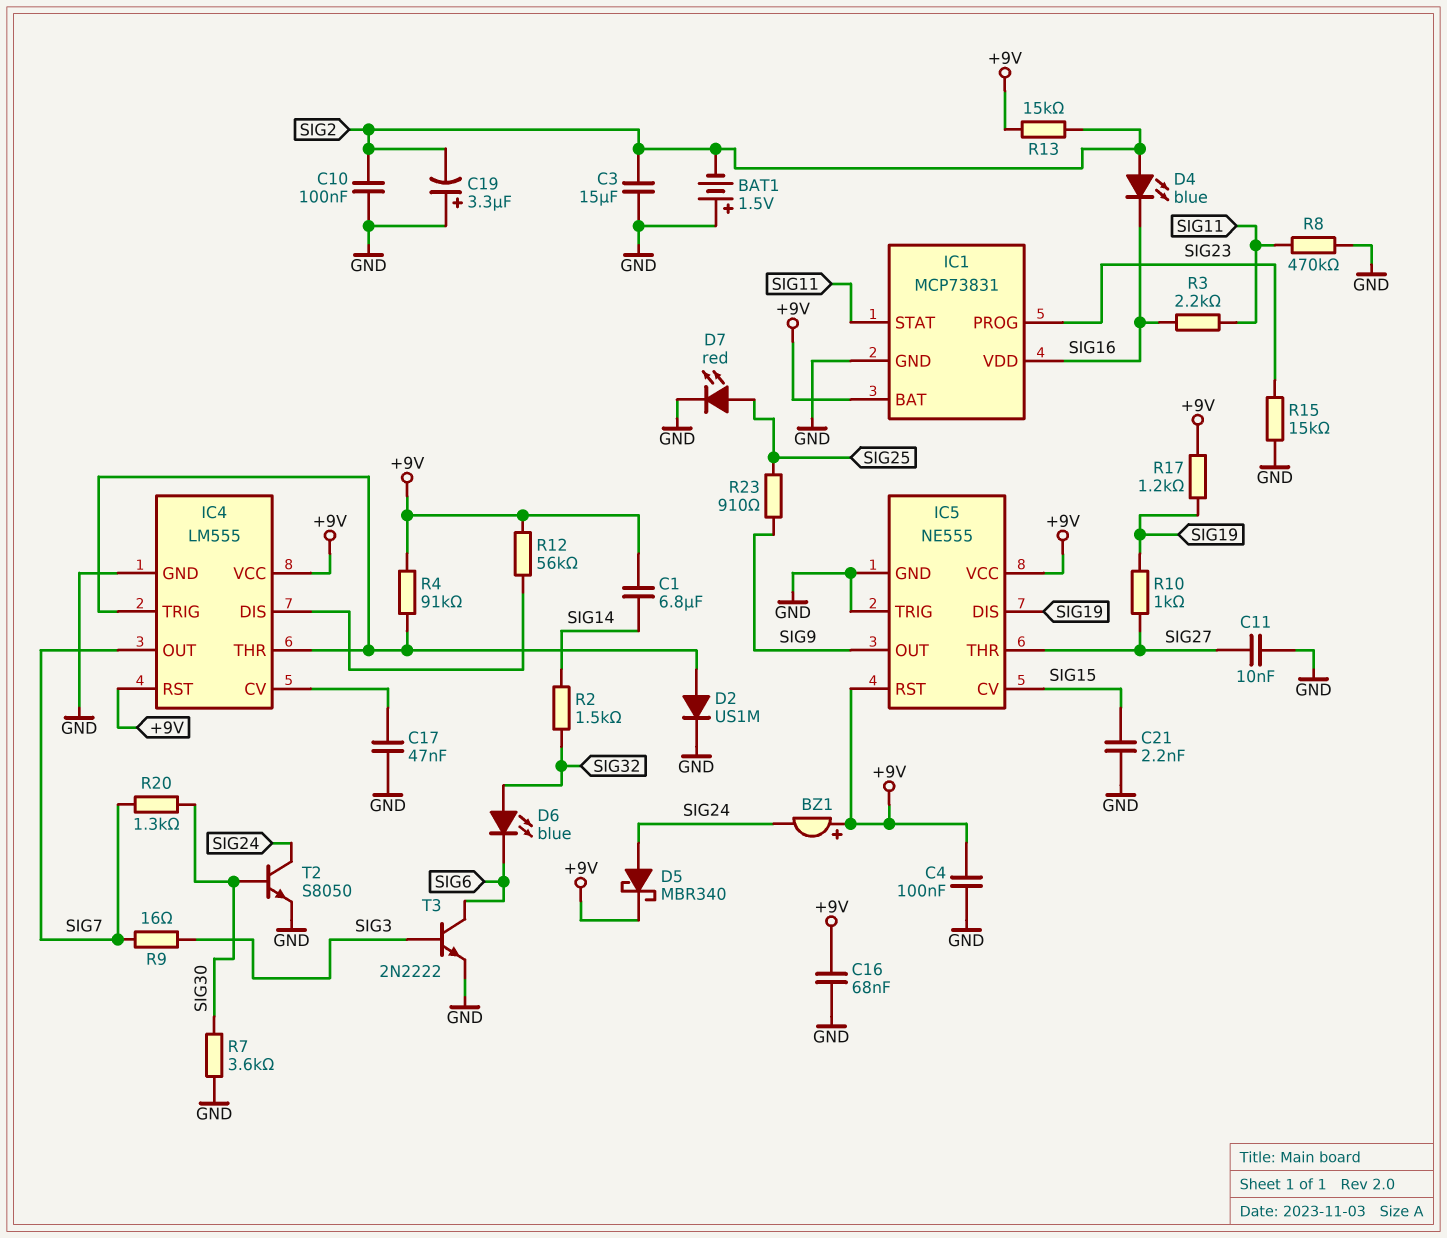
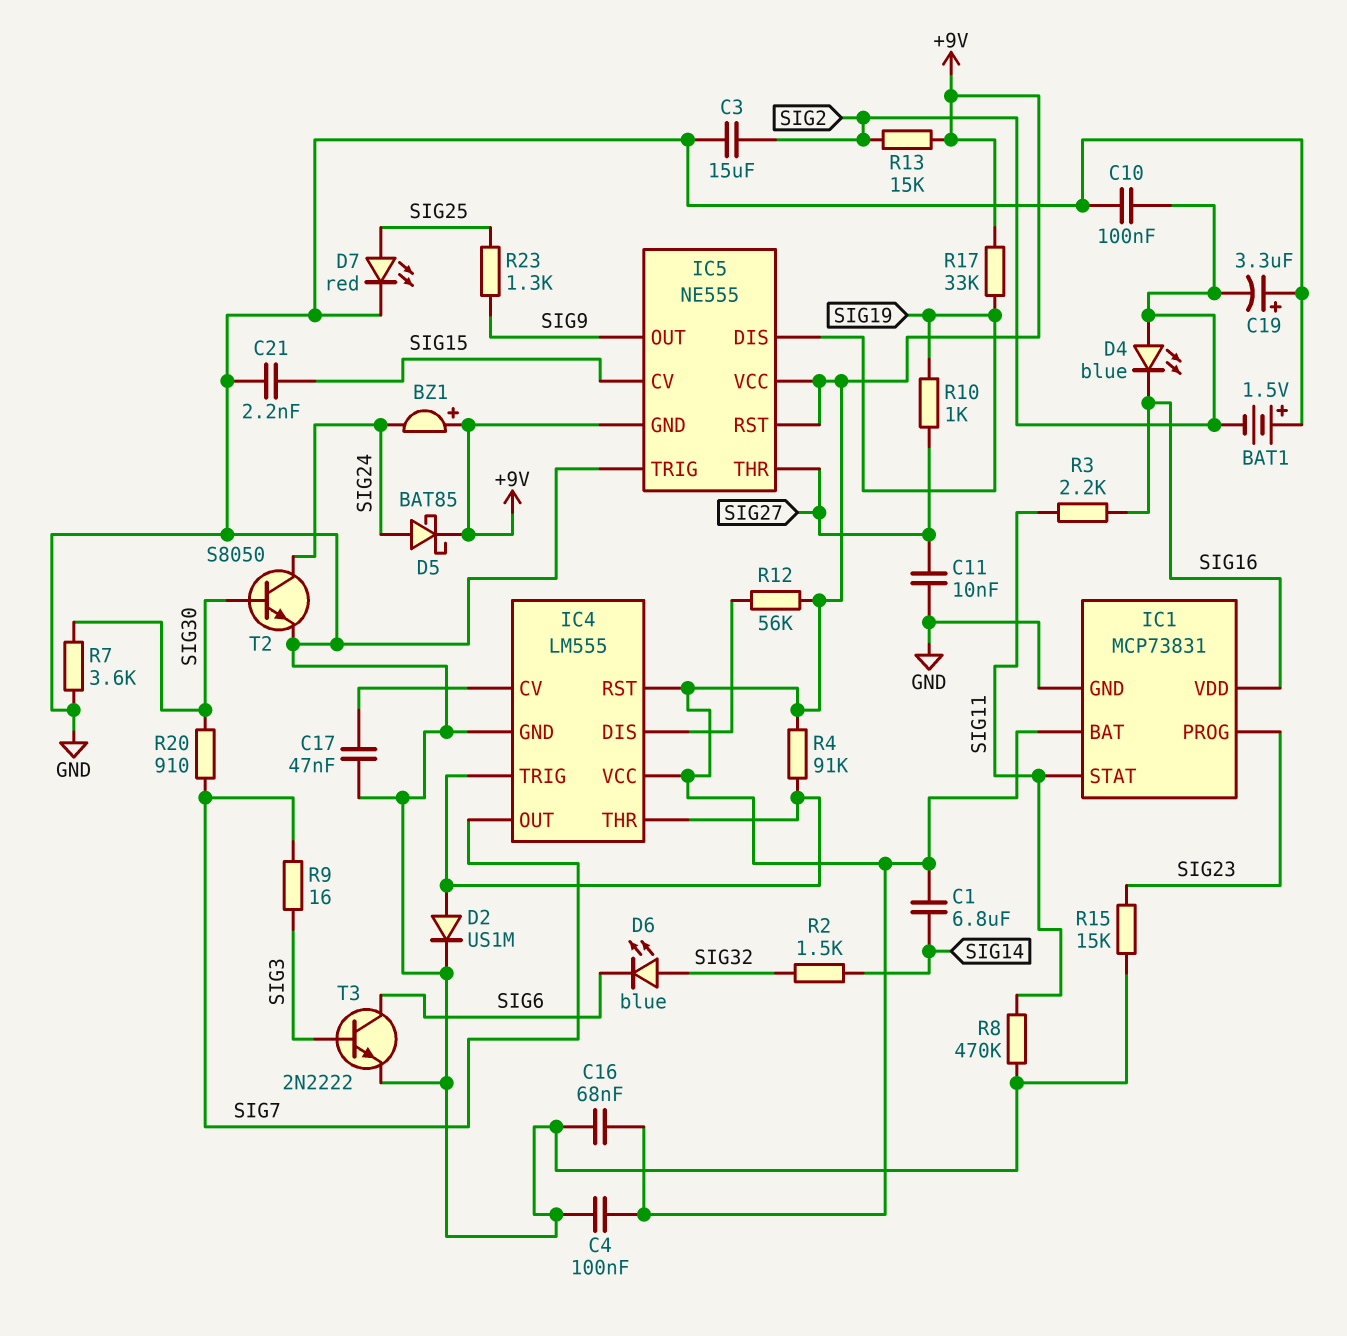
D5: schottky MBR340 (A SIG24, K +9V) -> schottky BAT85 (A SIG24, K +9V)
IC5 pin GND: GND -> +9V
R17: 1.2k (+9V, SIG19) -> 33k (+9V, SIG19)
R20: 1.3k (SIG7, SIG30) -> 910 (SIG7, SIG30)
R23: 910 (SIG9, SIG25) -> 1.3k (SIG9, SIG25)

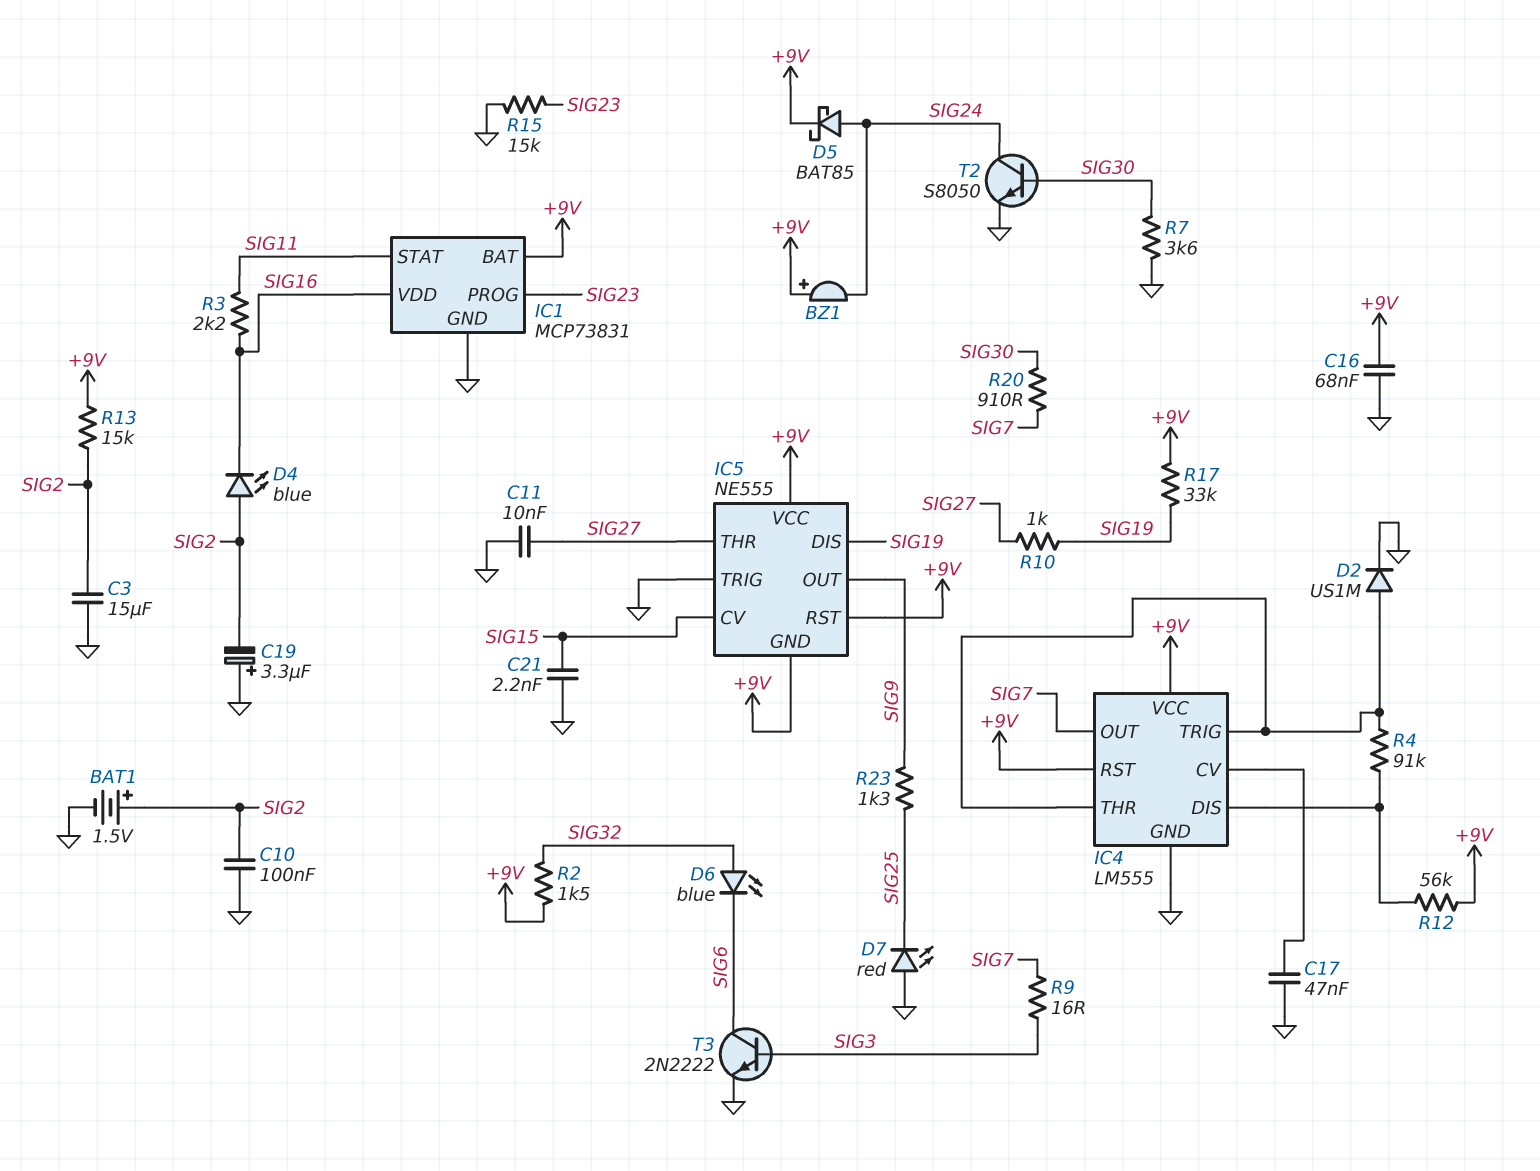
BAT1: 1.5V (plus GND, minus SIG2) -> 1.5V (plus SIG2, minus GND)
C1: 6.8uF (+9V, SIG14) -> none
C4: 100nF (+9V, GND) -> none
D7: LED red (A SIG25, K GND) -> LED red (A GND, K SIG25)
R2: 1.5k (SIG14, SIG32) -> 1.5k (+9V, SIG32)
R4: 91k (+9V, IC4/THR) -> 91k (IC4/DIS, IC4/THR)
R8: 470k (GND, SIG11) -> none

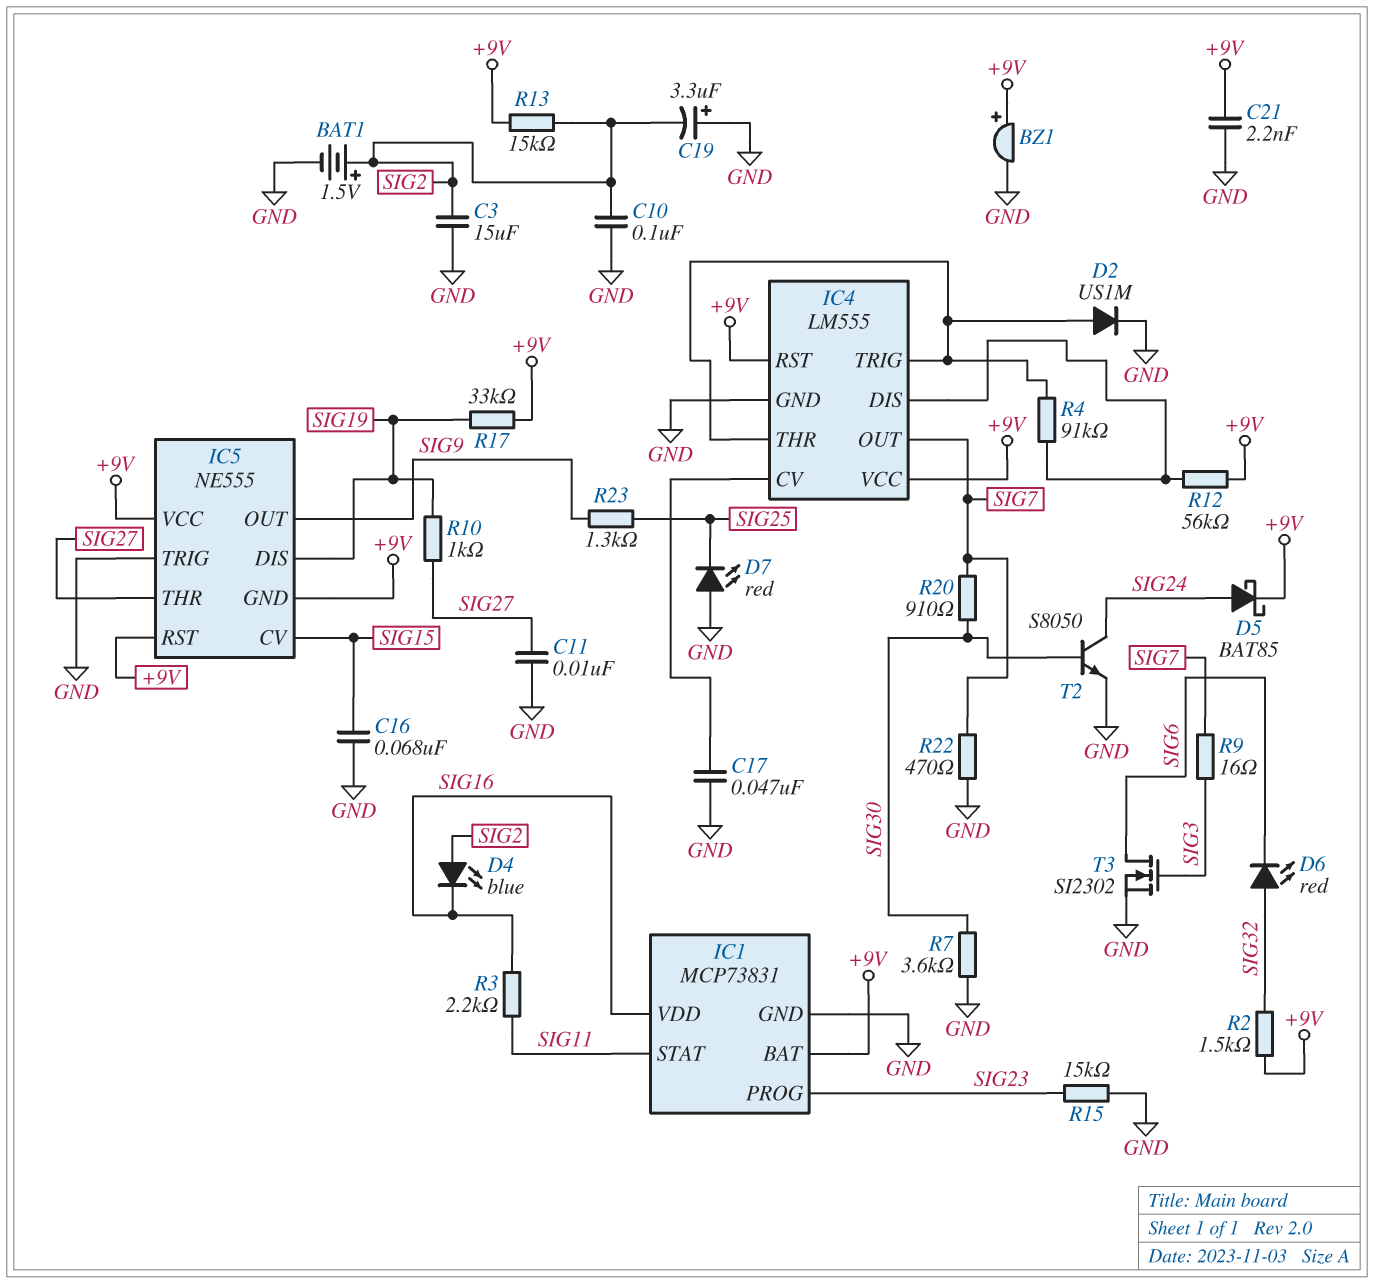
BZ1: buzzer (plus +9V, minus SIG24) -> buzzer (plus +9V, minus GND)
C16: 68nF (+9V, GND) -> 68nF (GND, SIG15)
C21: 2.2nF (GND, SIG15) -> 2.2nF (+9V, GND)
D6: LED blue (A SIG32, K SIG6) -> LED red (A SIG32, K SIG6)
R22: none -> 470 (GND, SIG7)
T3: NPN 2N2222 (B SIG3, C SIG6, E GND) -> NMOS SI2302 (G SIG3, D SIG6, S GND)

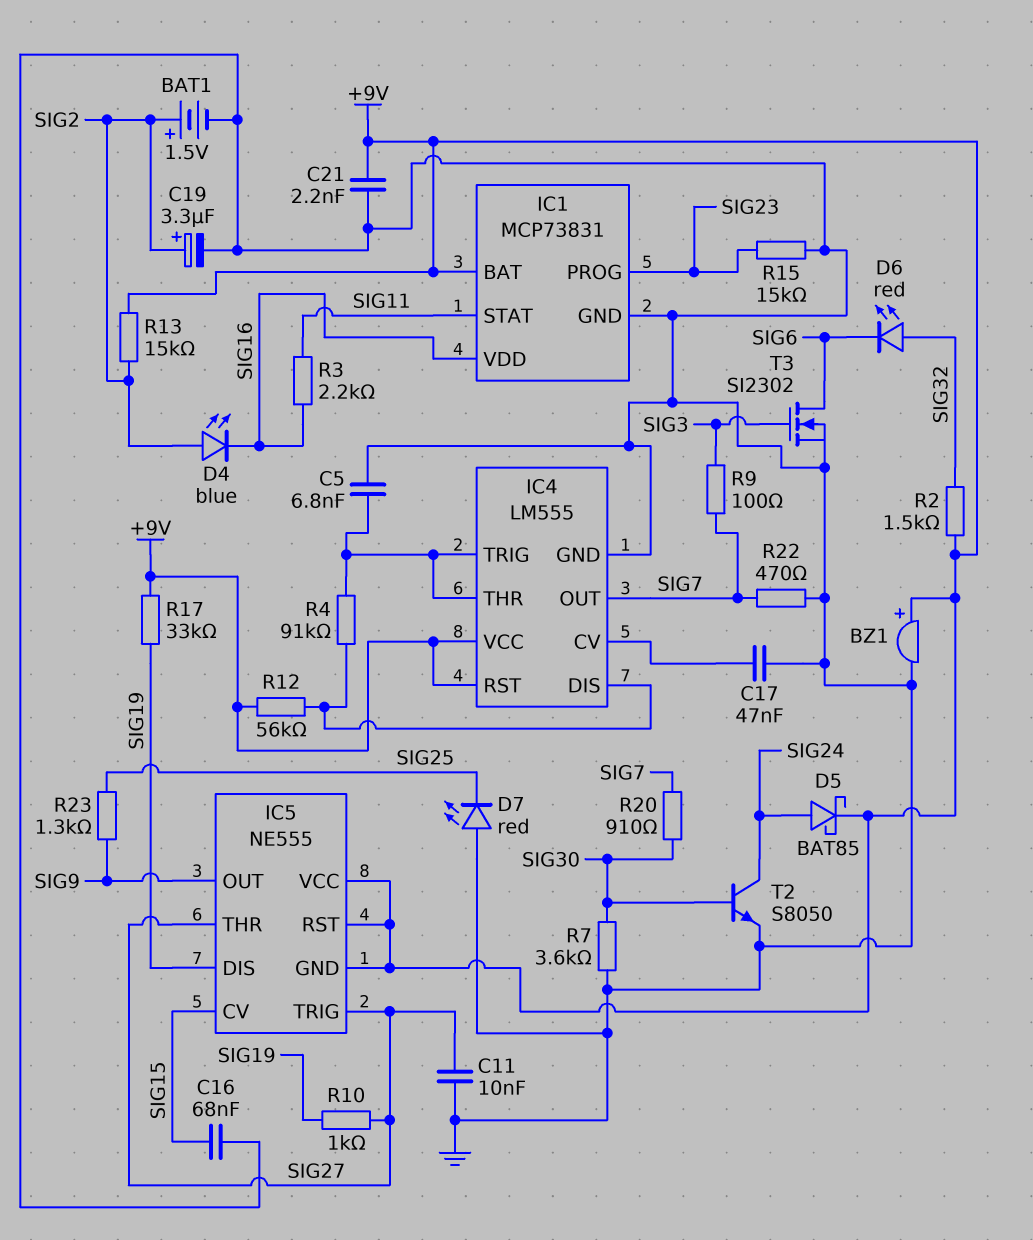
C3: 15uF (GND, SIG2) -> none
C5: none -> 6.8nF (GND, IC4/THR)
C10: 100nF (GND, SIG2) -> none
C19: 3.3uF (plus GND, minus SIG2) -> 3.3uF (plus SIG2, minus GND)
D2: diode US1M (A IC4/THR, K GND) -> none
IC5 pin TRIG: GND -> SIG27
R9: 16 (SIG3, SIG7) -> 100 (SIG3, SIG7)

